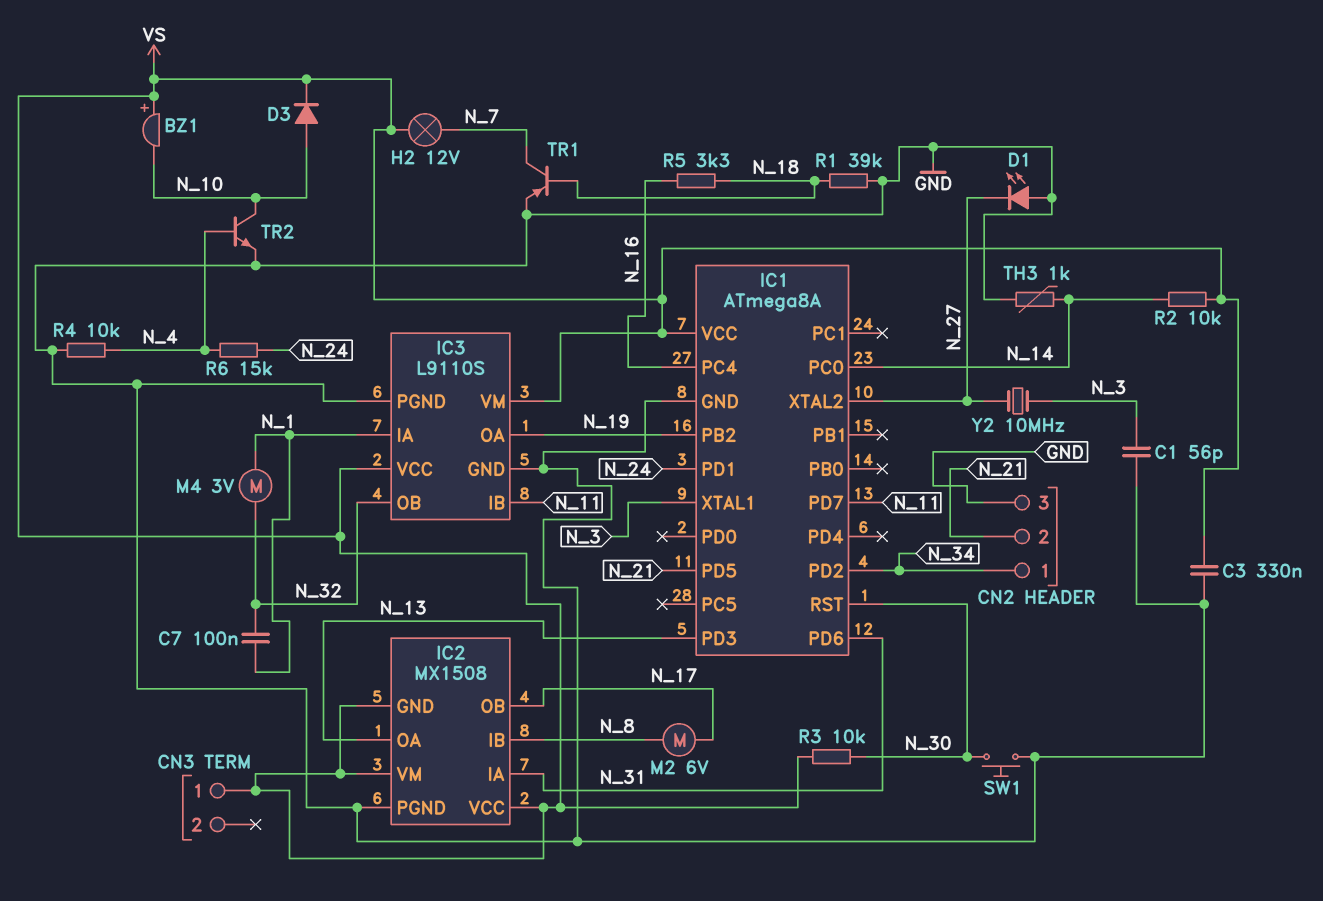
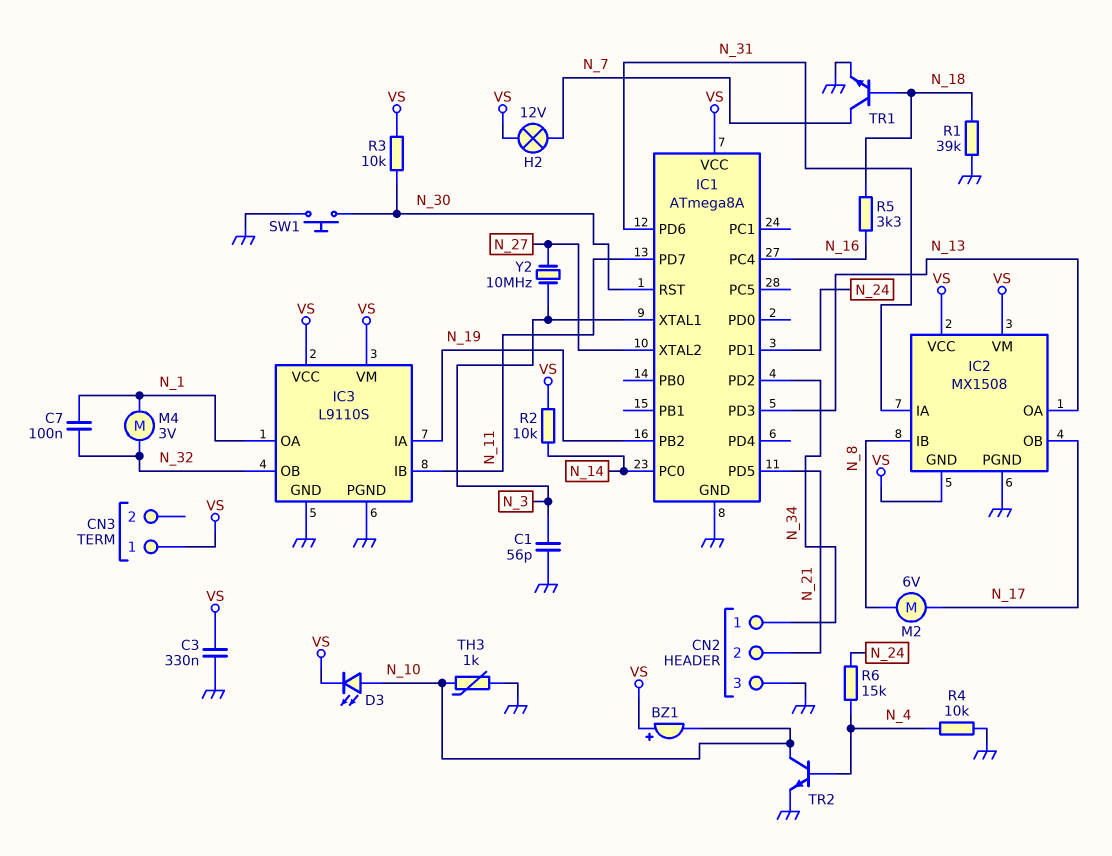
D1: LED (A GND, K N_27) -> none
D3: diode (A N_10, K VS) -> LED (A N_10, K VS)
IC3 pin IA: N_1 -> N_19
IC3 pin OA: N_19 -> N_1
TH3: 1k (GND, N_14) -> 1k (GND, N_10)
TR1: PNP (B N_18, C N_7, E GND) -> NPN (B N_18, C N_7, E GND)

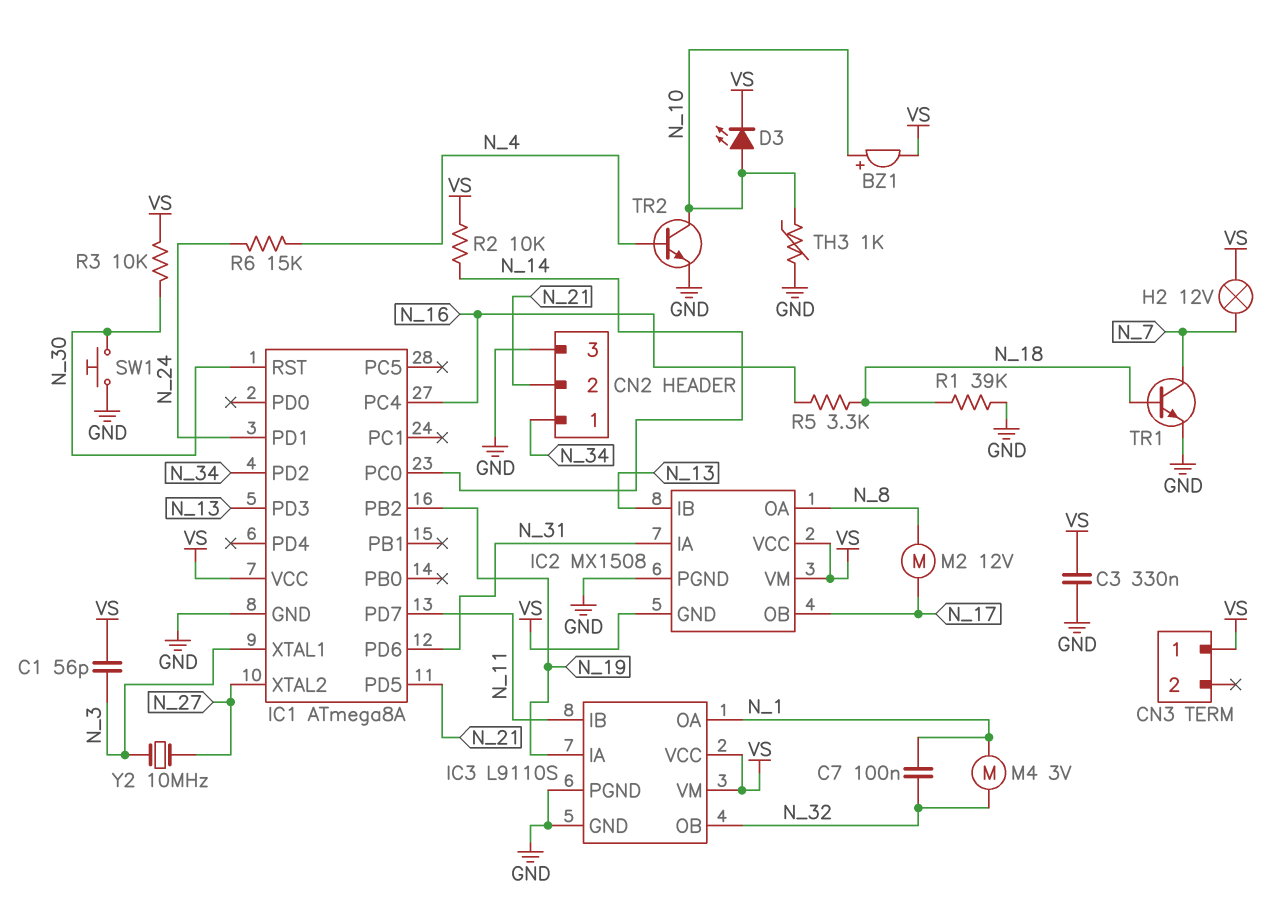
BZ1: buzzer (plus VS, minus N_10) -> buzzer (plus N_10, minus VS)
C1: 56pF (GND, N_3) -> 56pF (N_3, VS)
IC2 pin IB: N_8 -> N_13
IC2 pin OA: N_13 -> N_8
M2: motor 6V (N_8, N_17) -> motor 12V (N_8, N_17)
R4: 10k (GND, N_4) -> none

